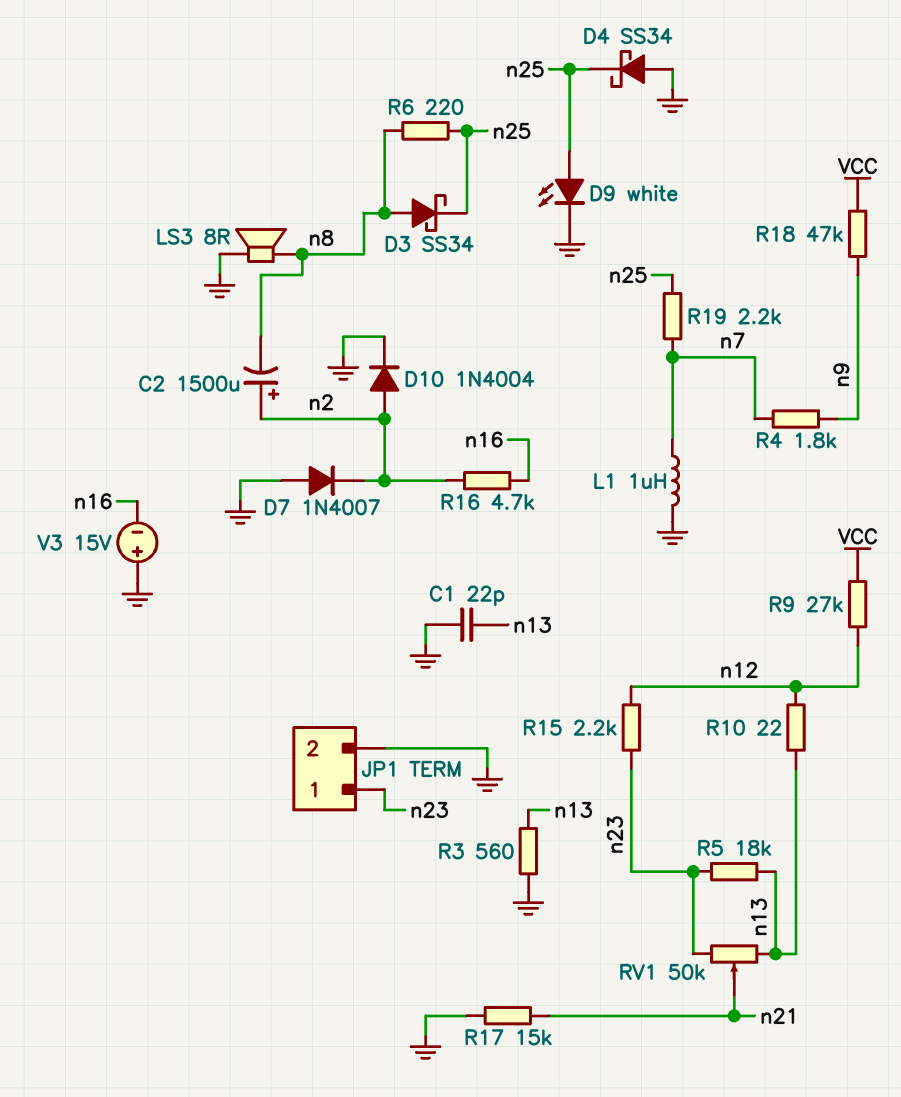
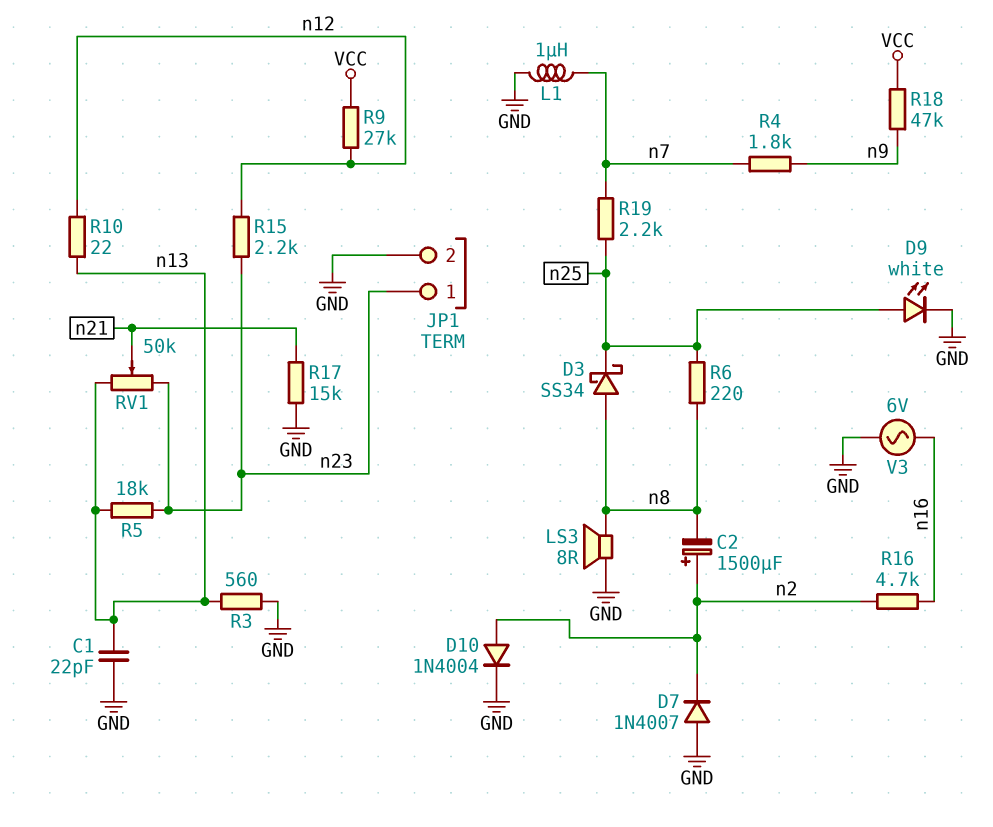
D4: schottky SS34 (A GND, K n25) -> none
V3: 15V (plus GND, minus n16) -> AC 6V (GND, n16)

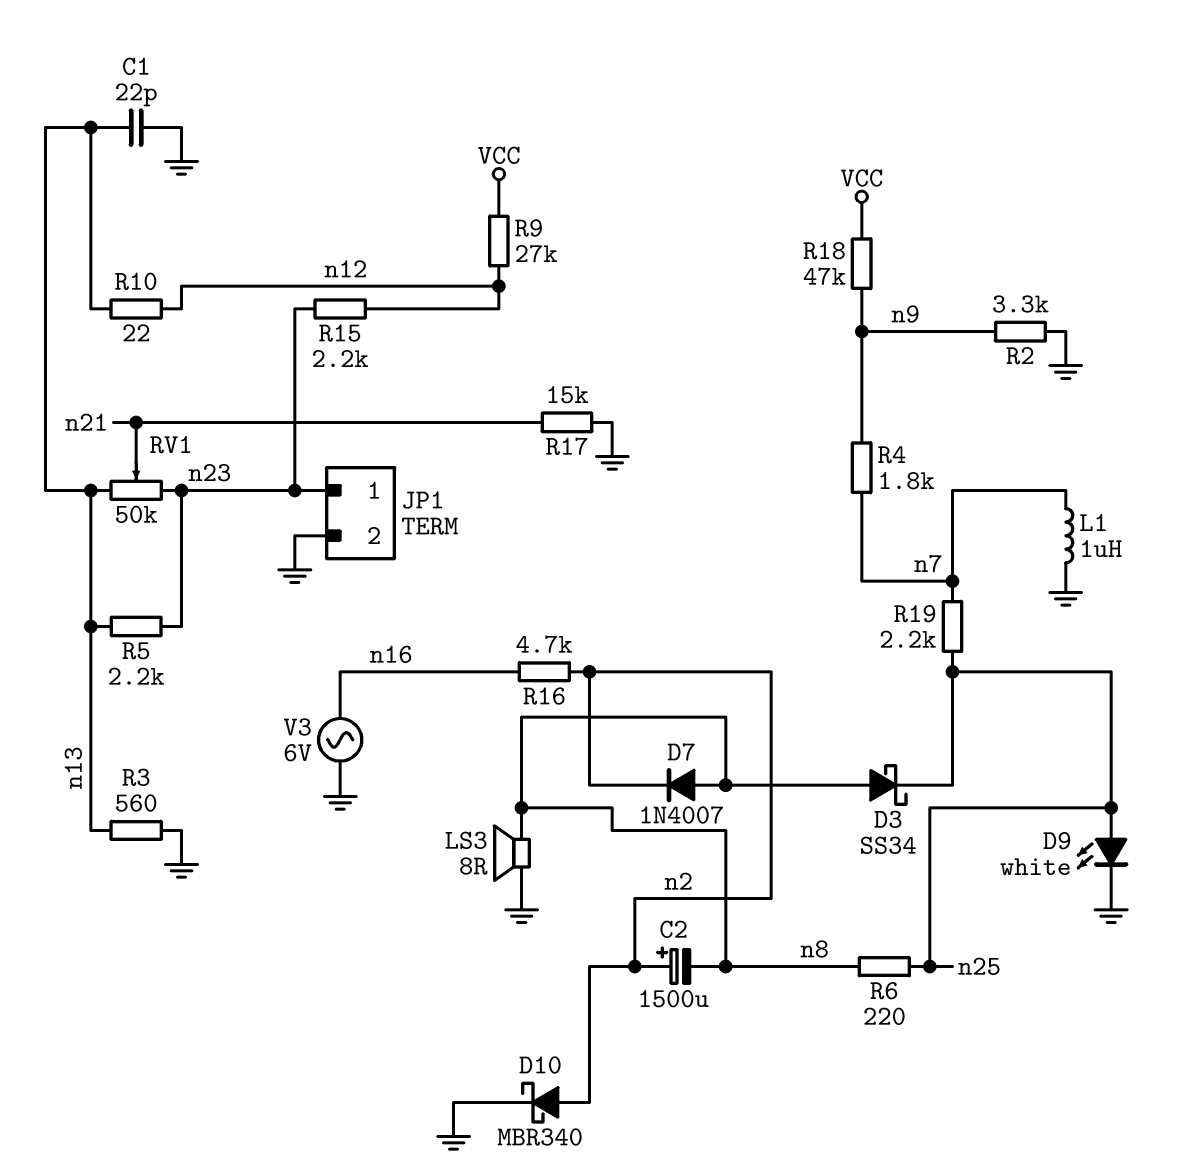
D7: diode 1N4007 (A GND, K n2) -> diode 1N4007 (A n8, K n2)
D10: diode 1N4004 (A n2, K GND) -> schottky MBR340 (A n2, K GND)
R2: none -> 3.3k (GND, n9)
R5: 18k (n13, n23) -> 2.2k (n13, n23)

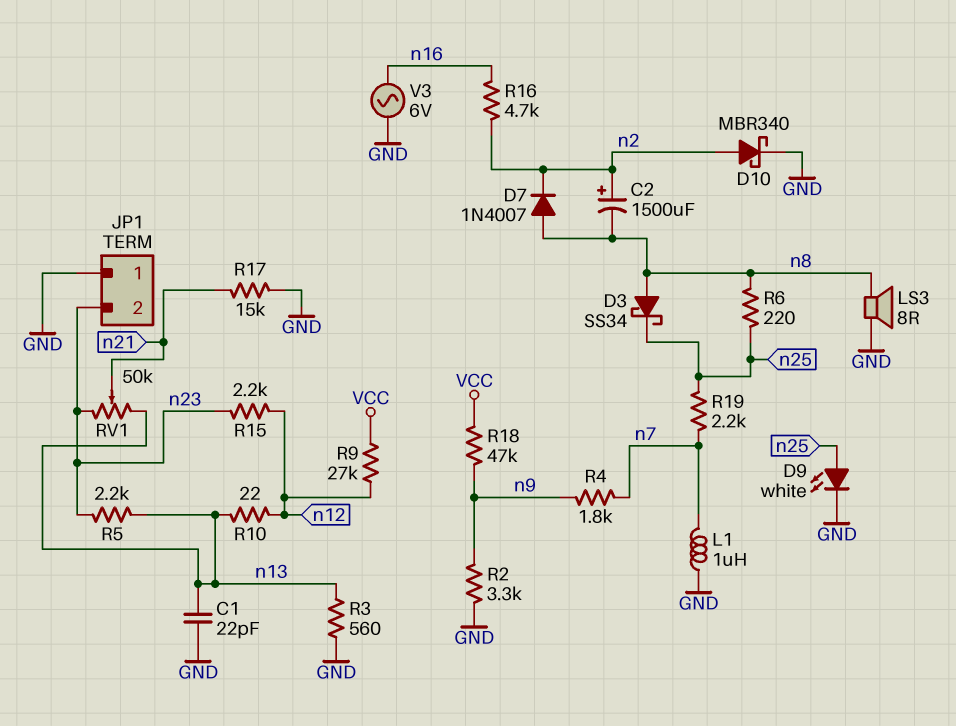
JP1 pin 1: n23 -> GND
JP1 pin 2: GND -> n23

